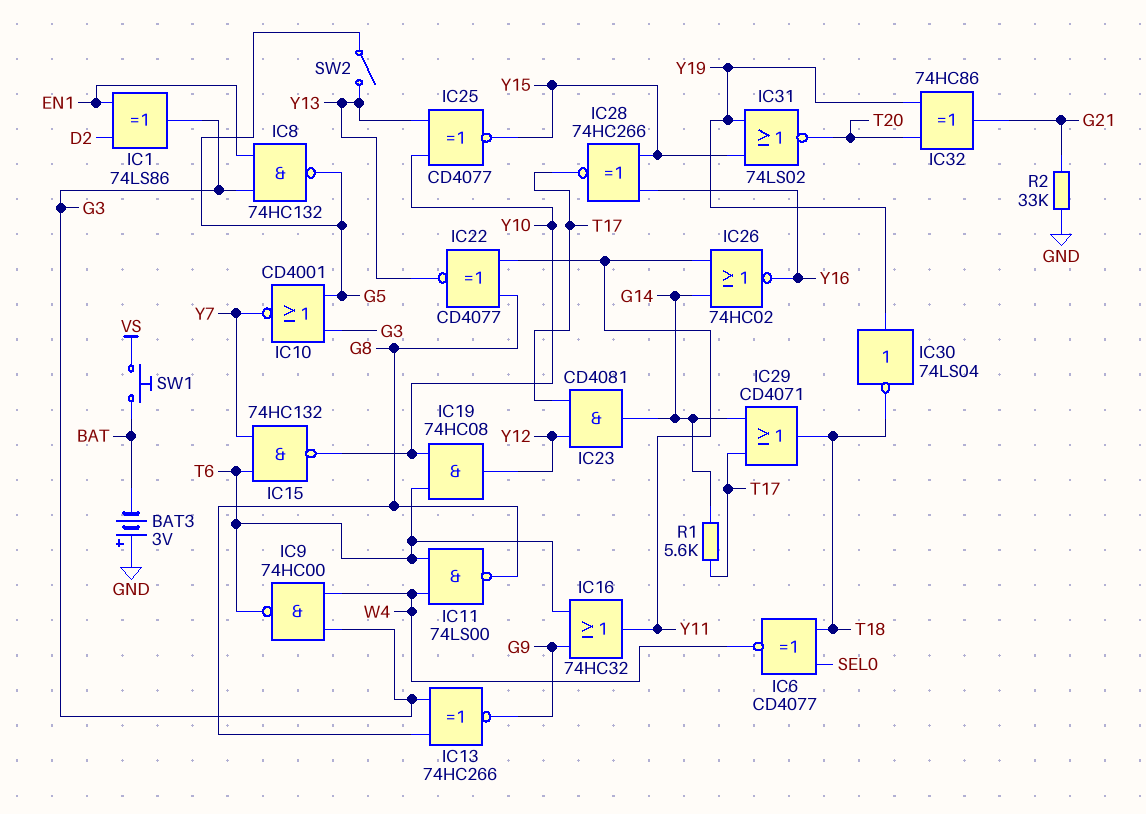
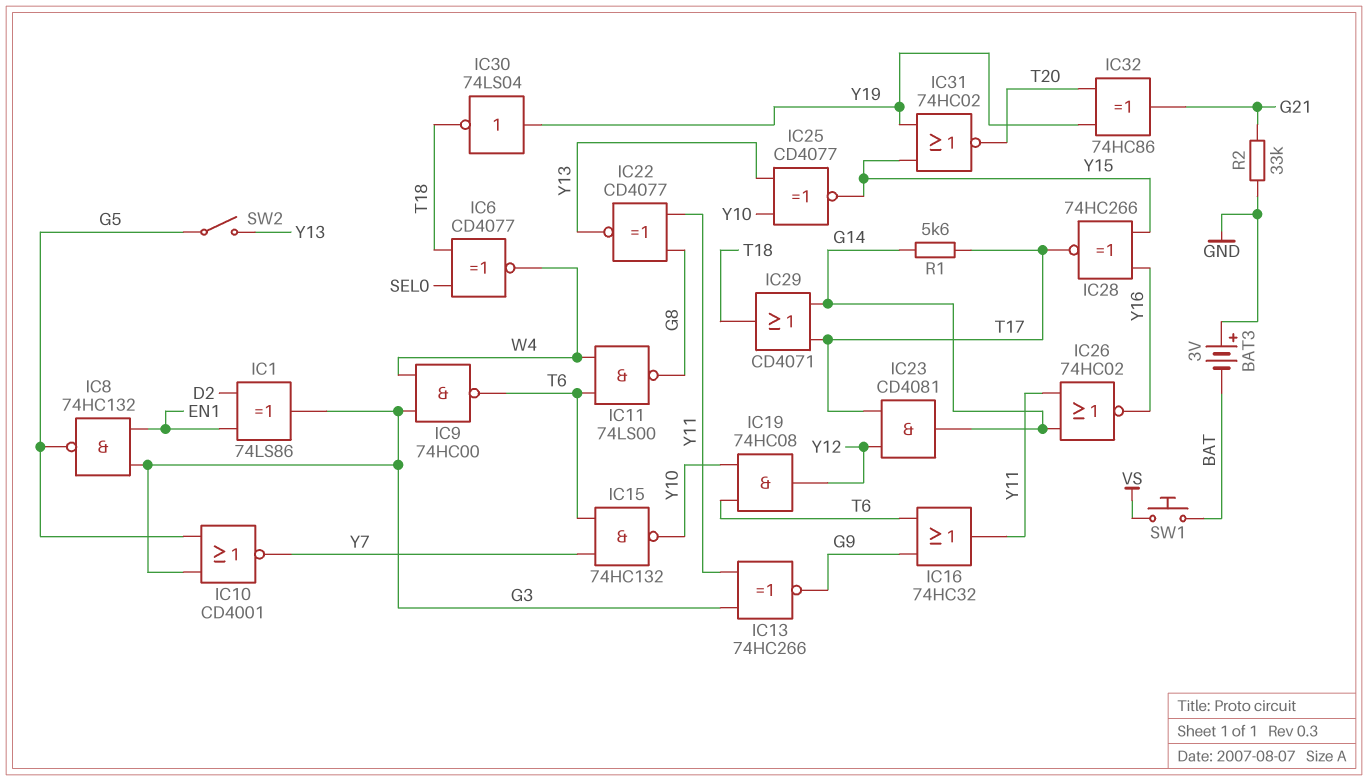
IC13: XNOR 74HC266 (in G3, in G8, out G9) -> XNOR 74HC266 (in G3, in Y11, out G9)
IC31: NOR 74LS02 (in Y15, in Y19, out T20) -> NOR 74HC02 (in Y15, in Y19, out T20)

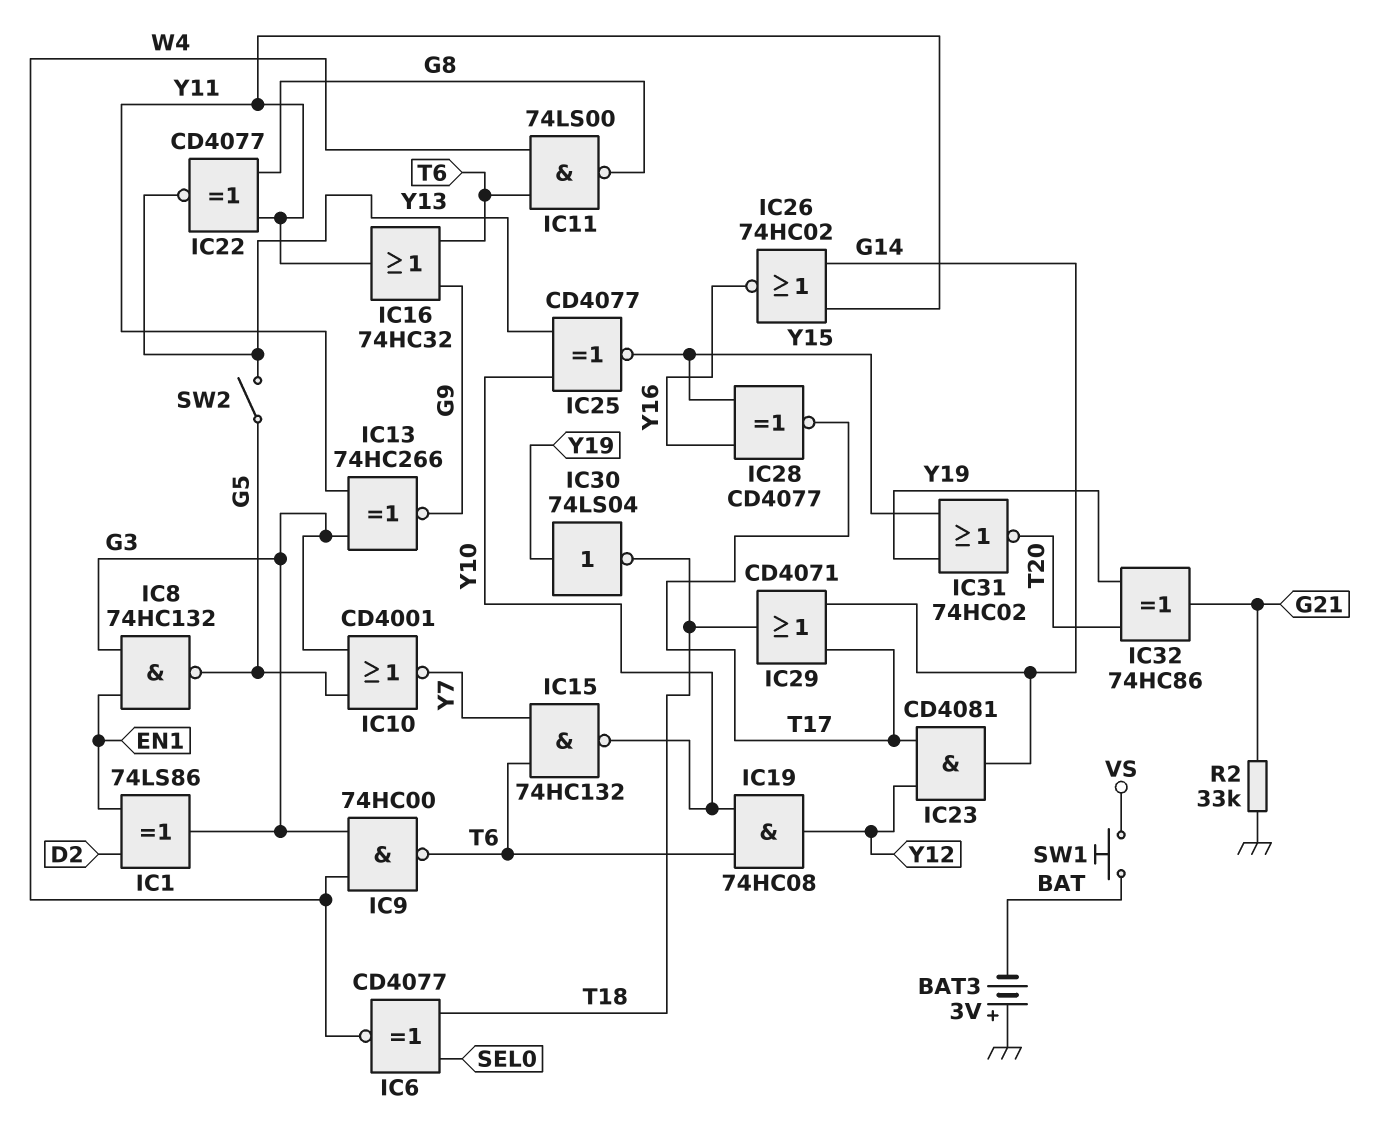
IC28: XNOR 74HC266 (in Y15, in Y16, out T17) -> XNOR CD4077 (in Y15, in Y16, out T17)
R1: 5.6k (G14, T17) -> none

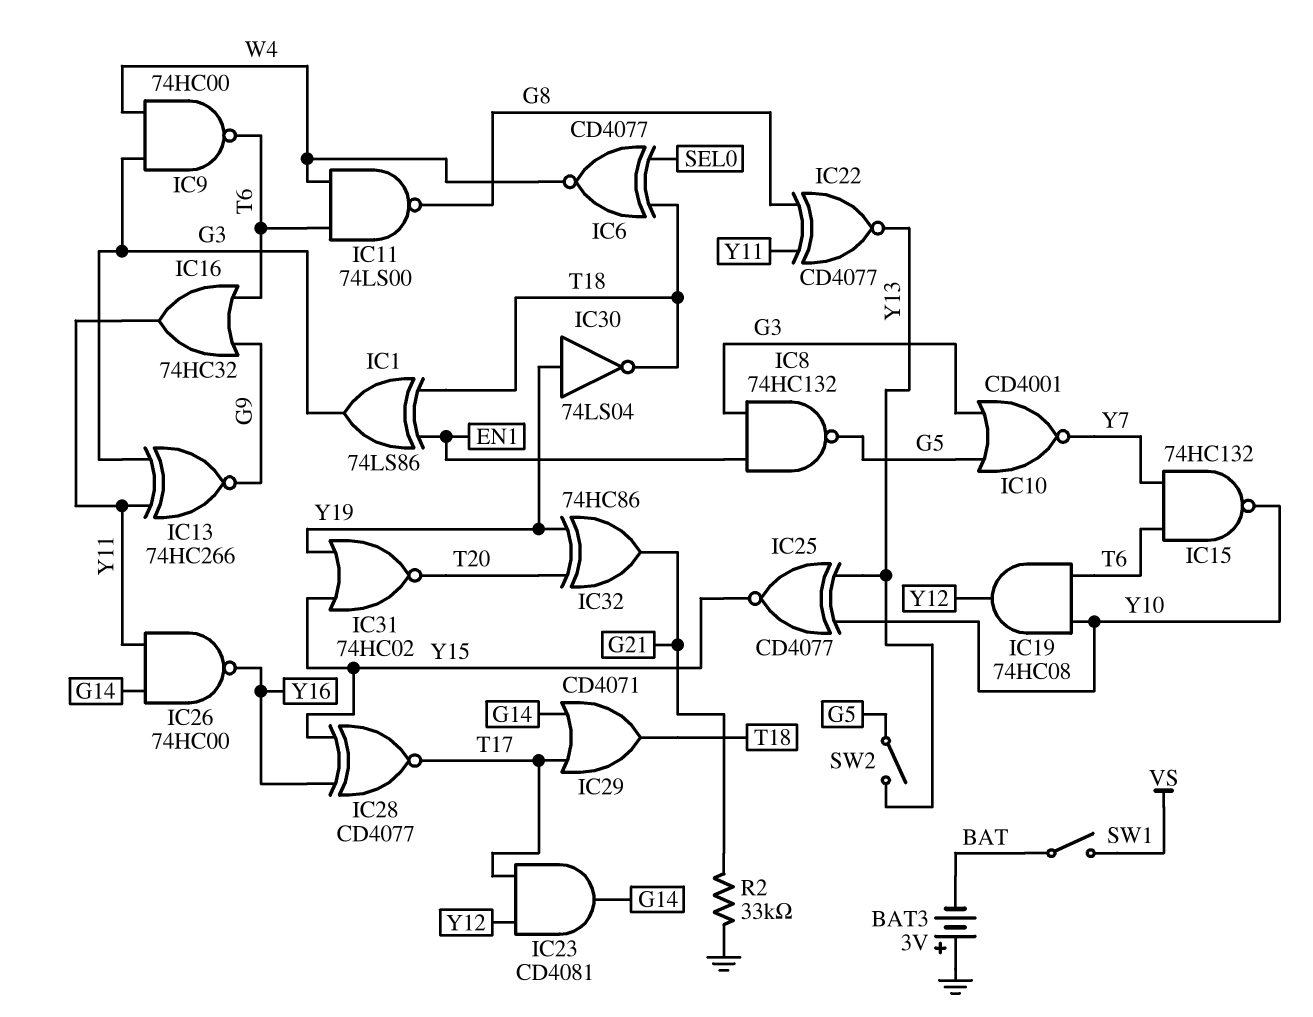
IC1: XOR 74LS86 (in D2, in EN1, out G3) -> XOR 74LS86 (in EN1, in T18, out G3)
IC26: NOR 74HC02 (in G14, in Y11, out Y16) -> NAND 74HC00 (in G14, in Y11, out Y16)
SW1: button (BAT, VS) -> switch (BAT, VS)

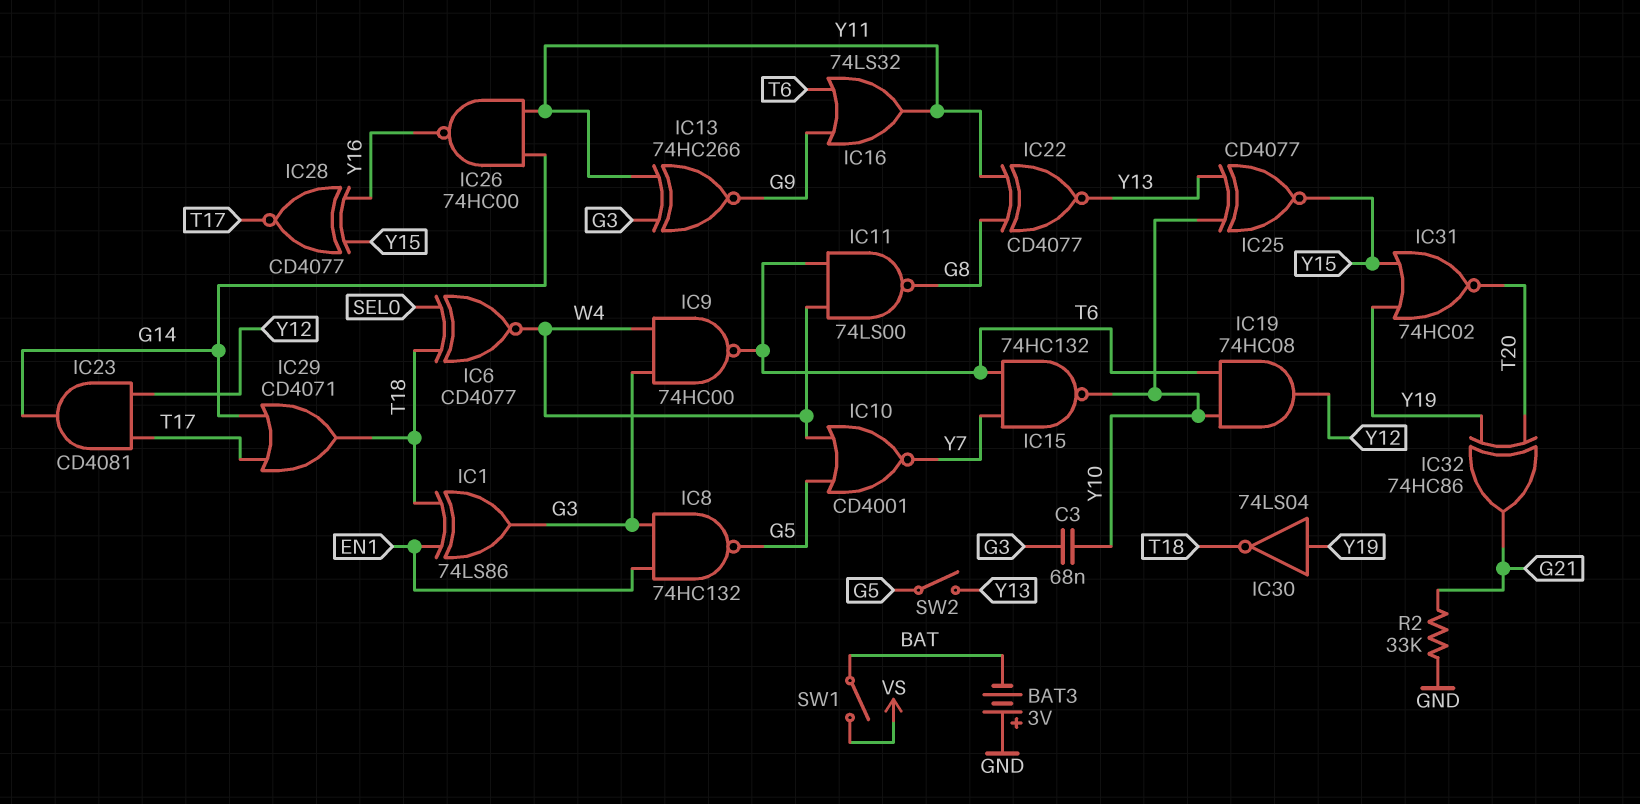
C3: none -> 68nF (G3, Y10)
IC10: NOR CD4001 (in G3, in G5, out Y7) -> NOR CD4001 (in G5, in W4, out Y7)
IC16: OR 74HC32 (in G9, in T6, out Y11) -> OR 74LS32 (in G9, in T6, out Y11)

